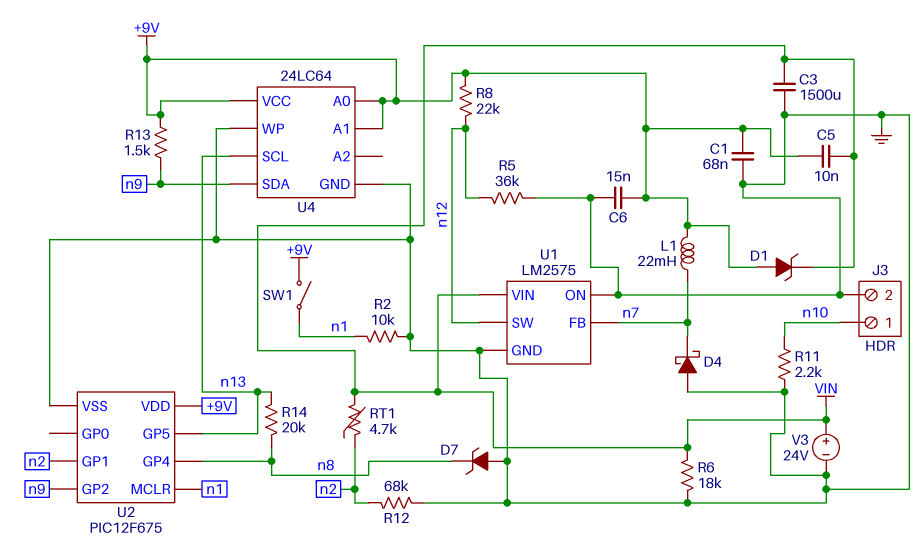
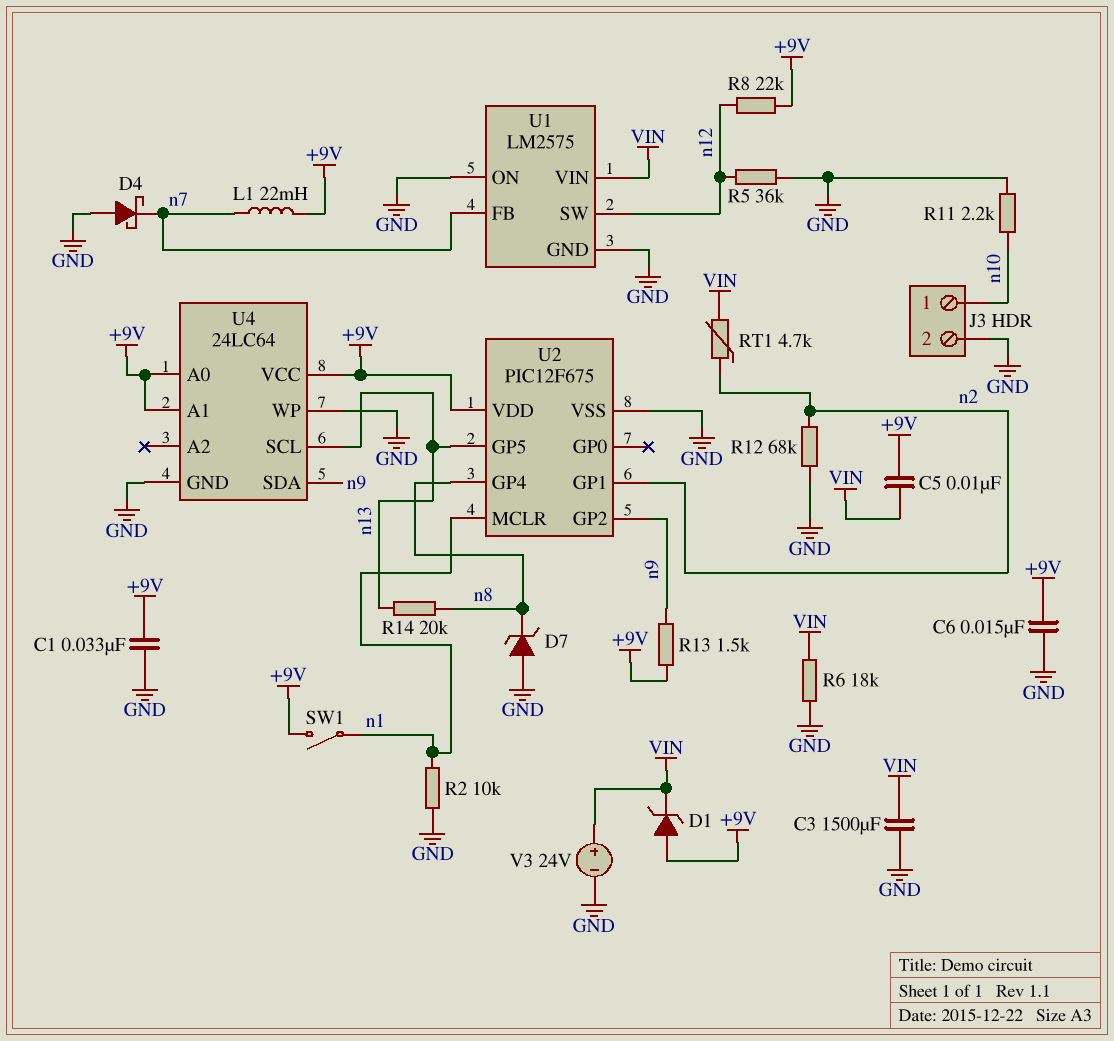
C1: 68nF (+9V, GND) -> 33nF (+9V, GND)

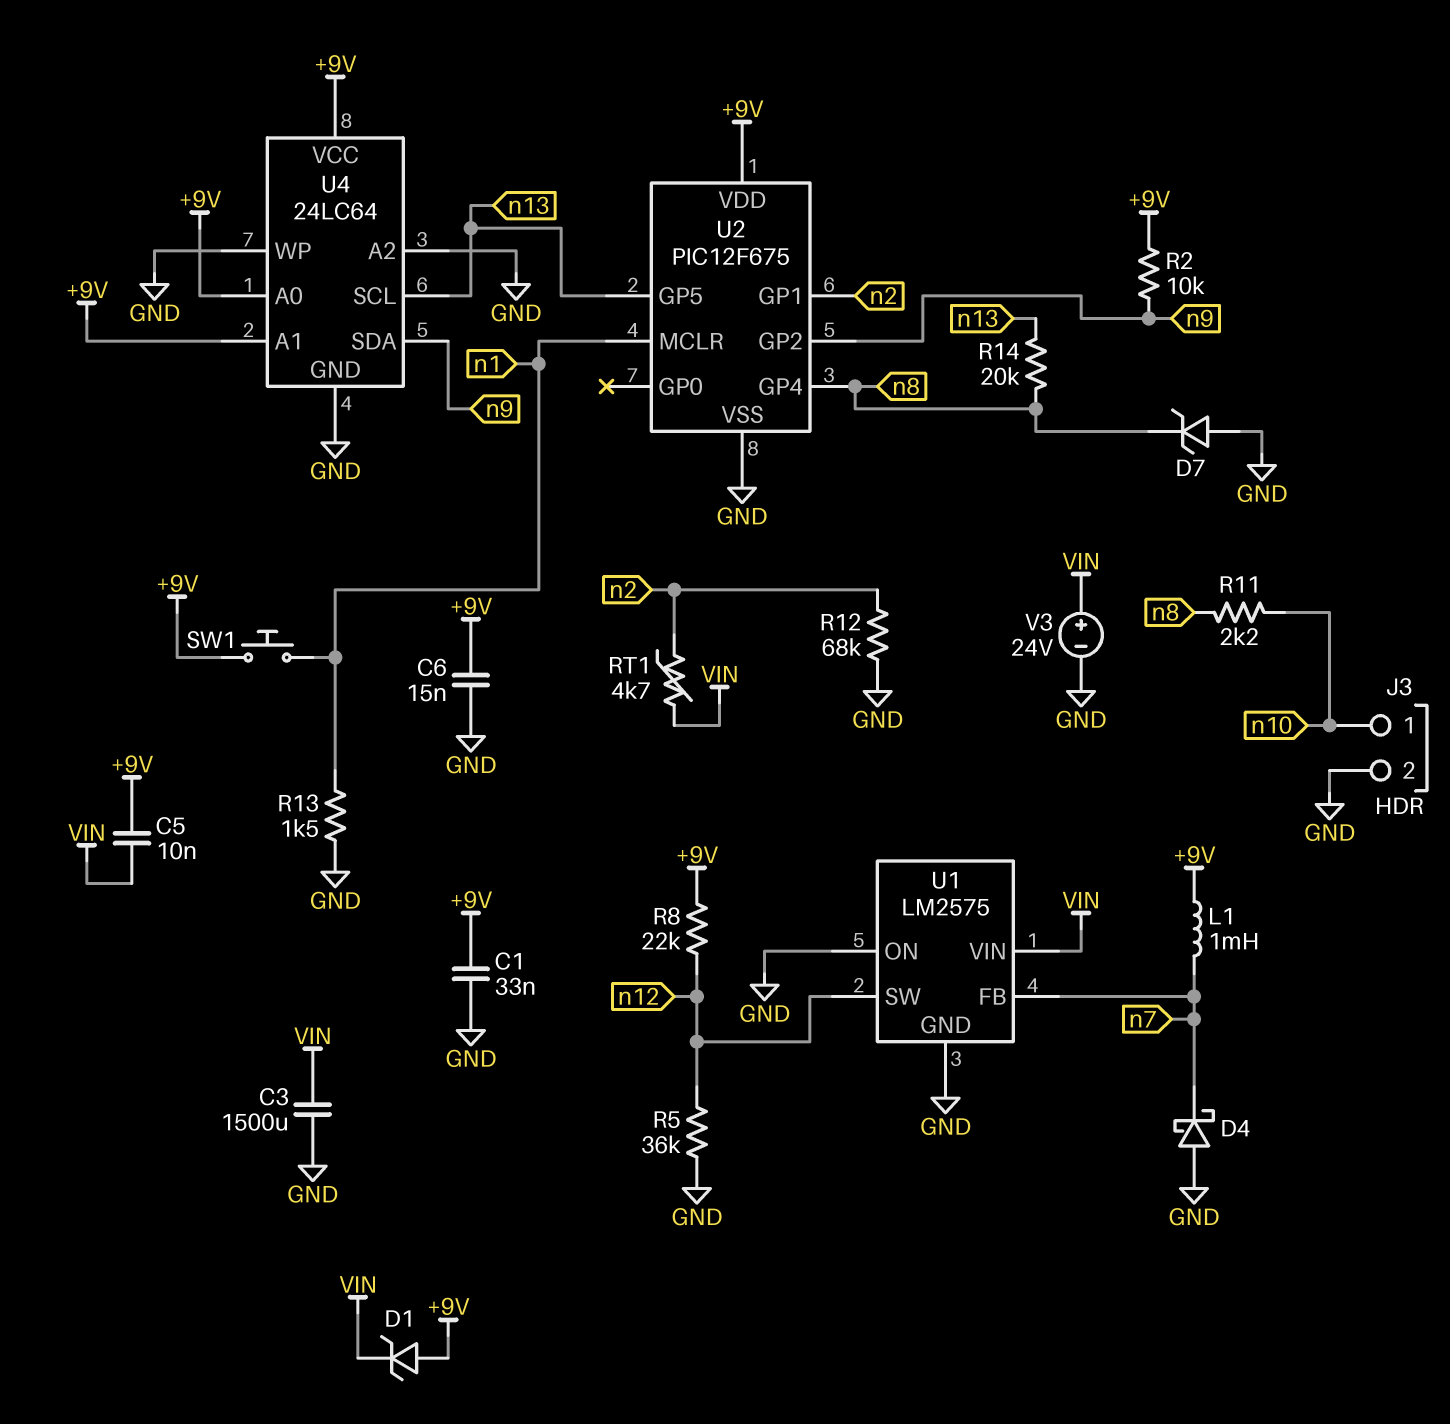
L1: 22mH (+9V, n7) -> 1mH (+9V, n7)
R2: 10k (GND, n1) -> 10k (+9V, n9)
R6: 18k (GND, VIN) -> none
R11: 2.2k (GND, n10) -> 2.2k (n8, n10)
R13: 1.5k (+9V, n9) -> 1.5k (GND, n1)
SW1: switch (+9V, n1) -> button (+9V, n1)
U4 pin A2: none -> GND

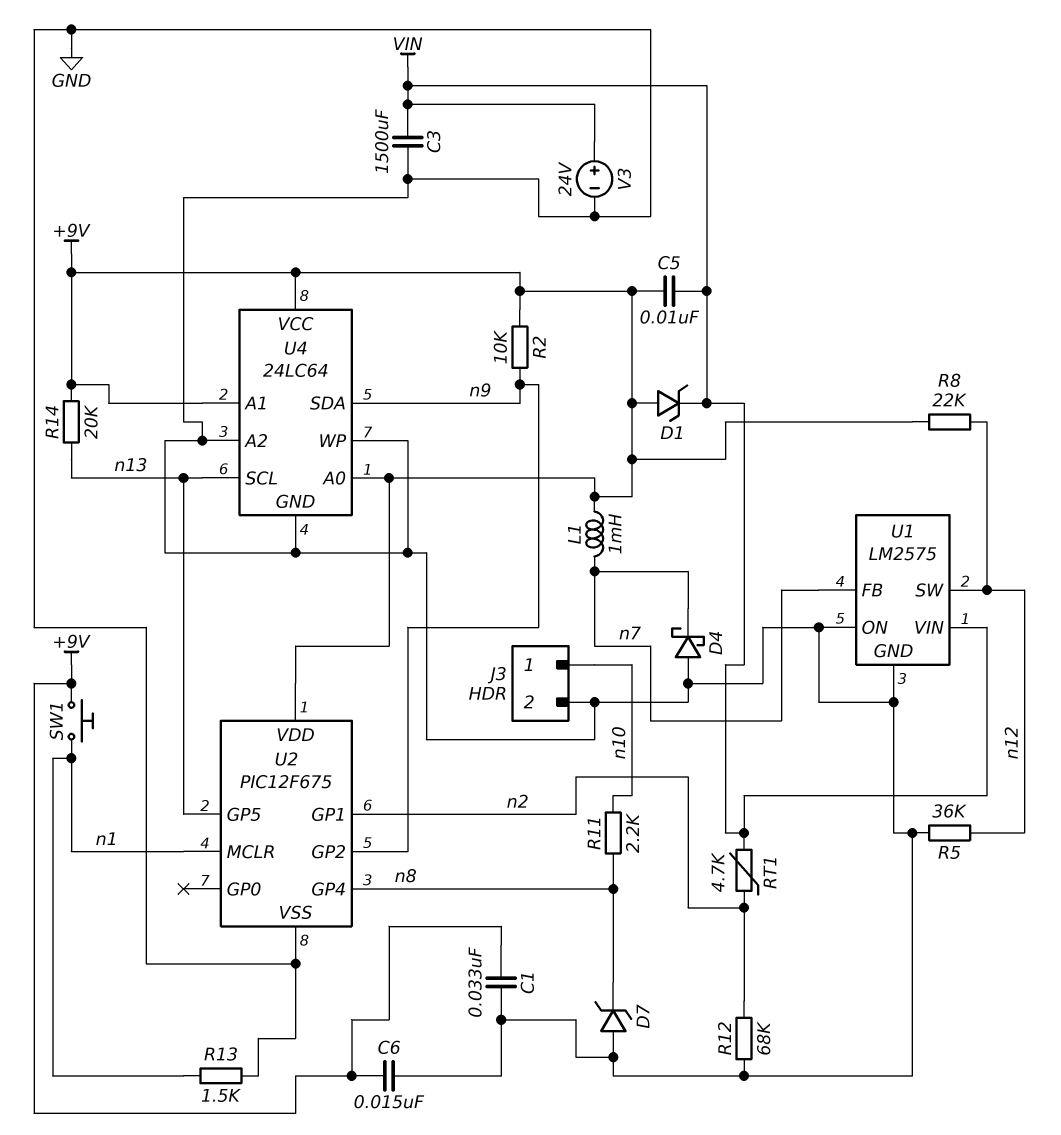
R14: 20k (n8, n13) -> 20k (+9V, n13)

